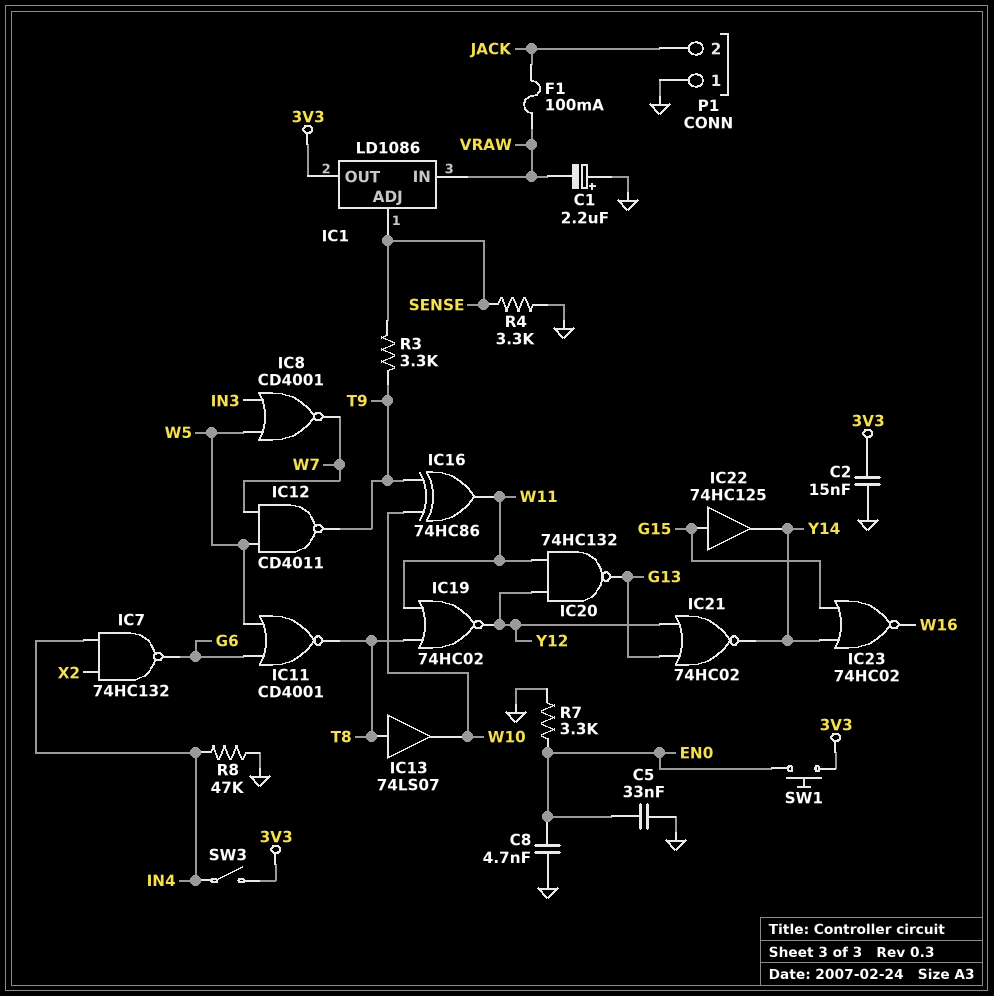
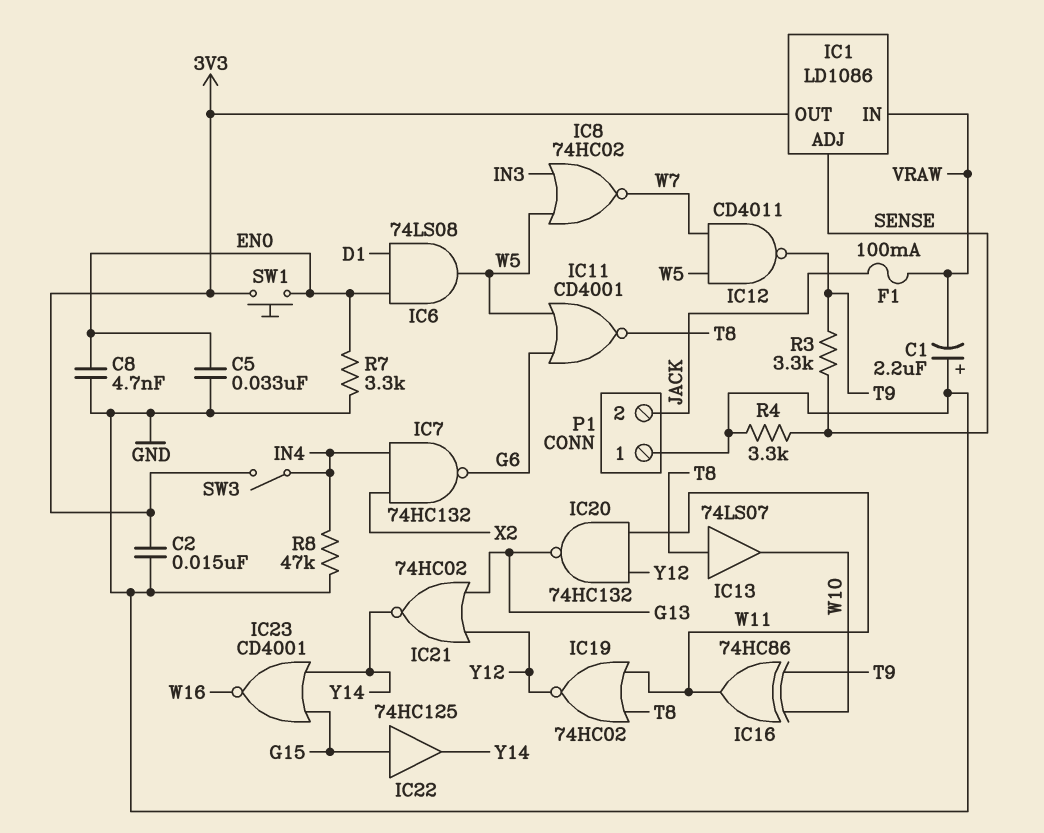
IC6: none -> AND 74LS08 (in D1, in EN0, out W5)
IC8: NOR CD4001 (in IN3, in W5, out W7) -> NOR 74HC02 (in IN3, in W5, out W7)
IC23: NOR 74HC02 (in G15, in Y14, out W16) -> NOR CD4001 (in G15, in Y14, out W16)

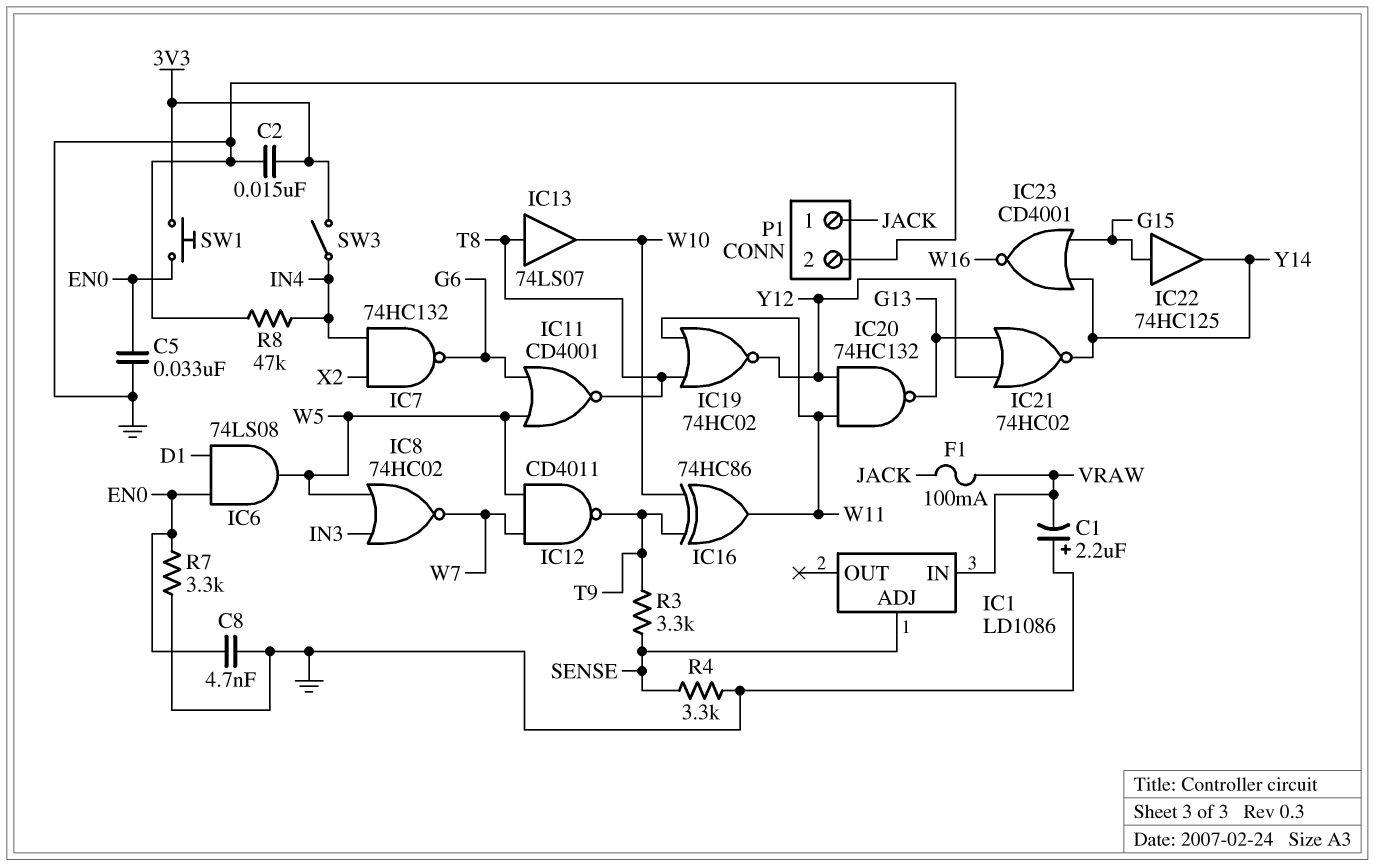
IC1 pin OUT: 3V3 -> none
P1 pin 1: GND -> JACK
P1 pin 2: JACK -> GND

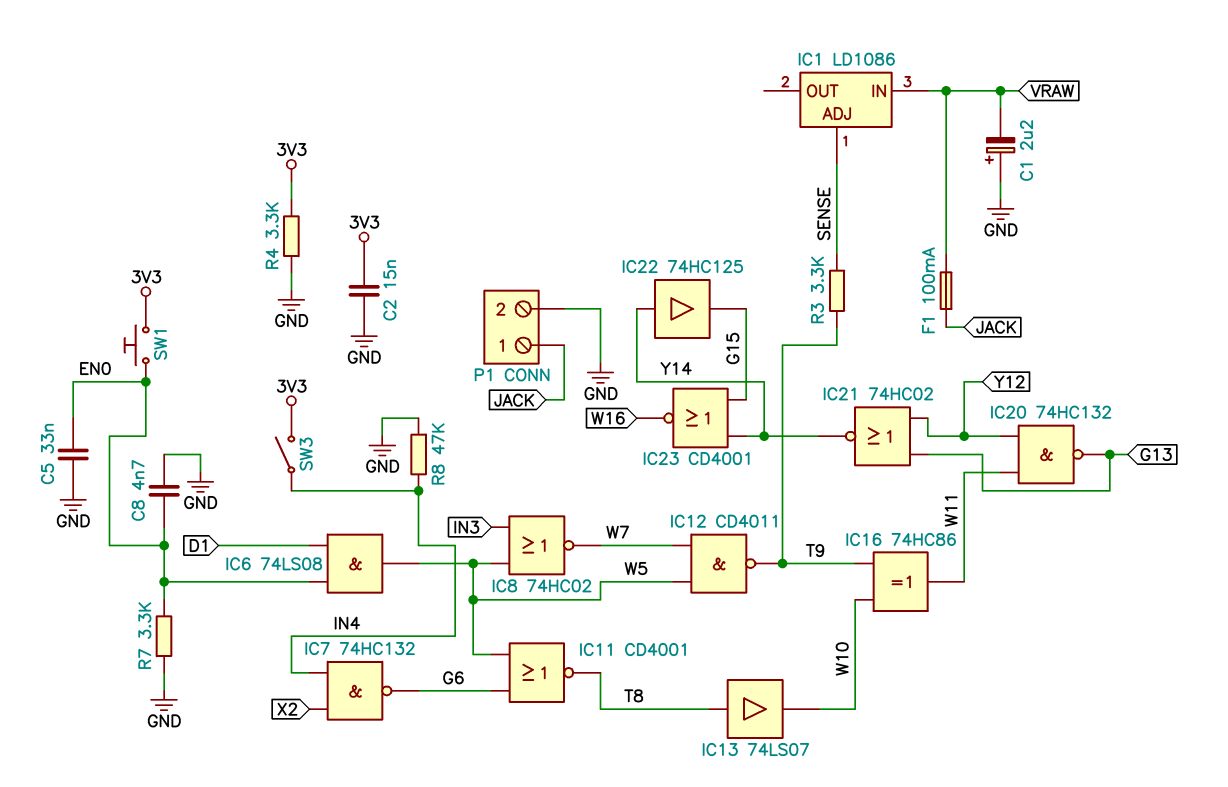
IC19: NOR 74HC02 (in T8, in W11, out Y12) -> none
IC22: buffer 74HC125 (in G15, out Y14) -> buffer 74HC125 (in Y14, out G15)
R4: 3.3k (GND, SENSE) -> 3.3k (3V3, GND)

